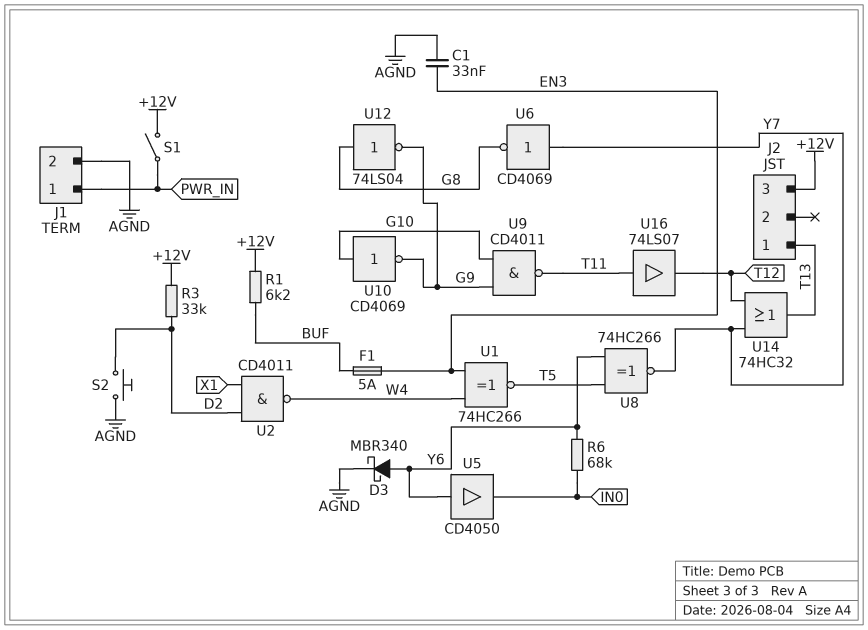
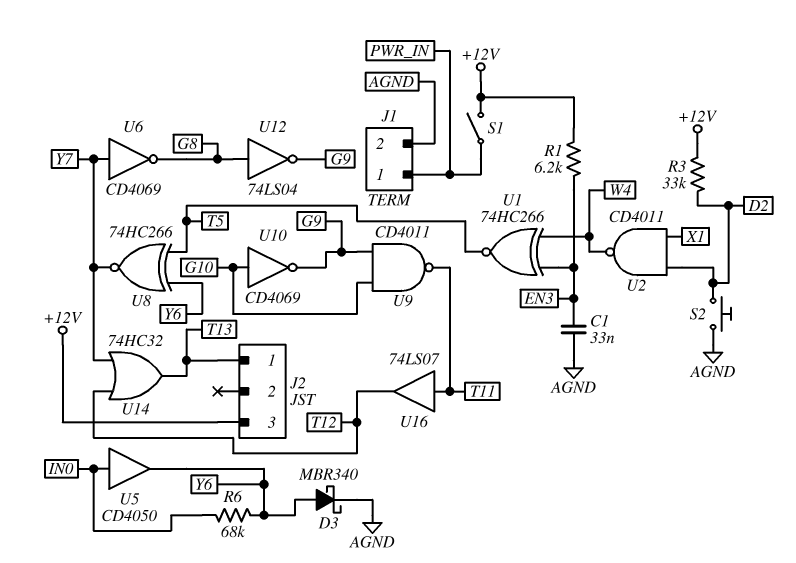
F1: 5A (BUF, EN3) -> none
R1: 6.2k (+12V, BUF) -> 6.2k (+12V, EN3)
U5: buffer CD4050 (in Y6, out IN0) -> buffer CD4050 (in IN0, out Y6)

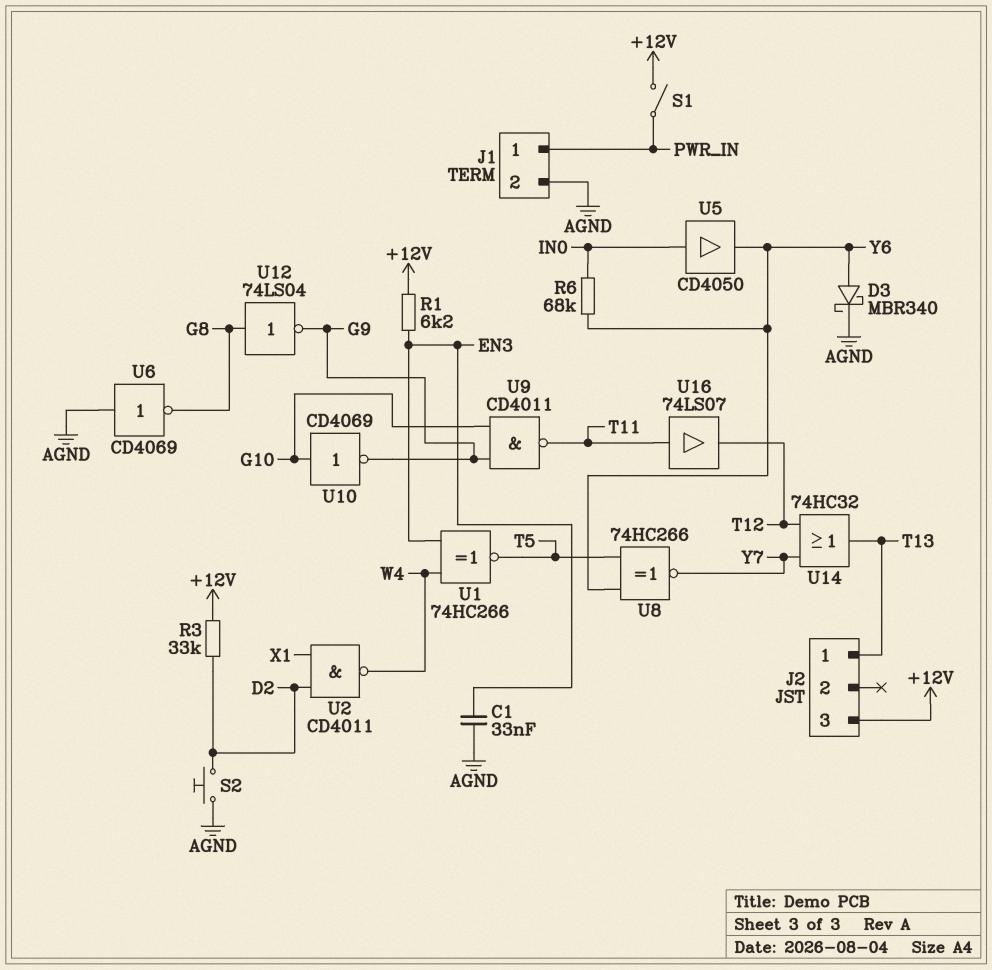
U6: NOT CD4069 (in Y7, out G8) -> NOT CD4069 (in AGND, out G8)

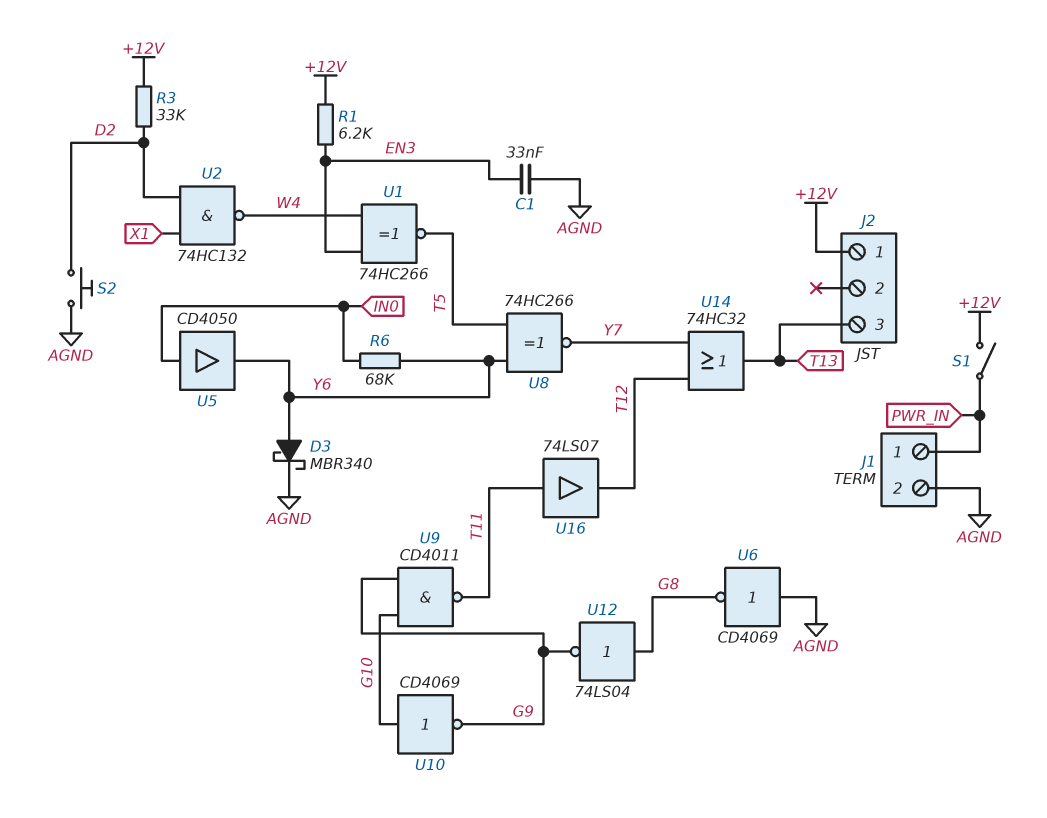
J2 pin 1: T13 -> +12V
J2 pin 3: +12V -> T13
U2: NAND CD4011 (in D2, in X1, out W4) -> NAND 74HC132 (in D2, in X1, out W4)

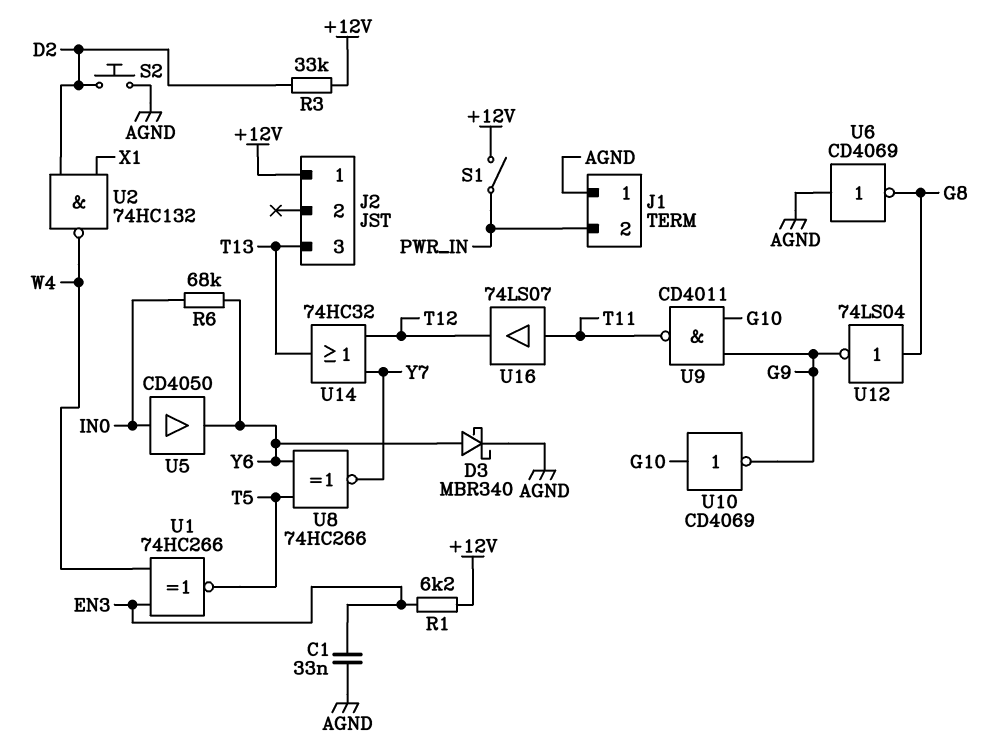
J1 pin 1: PWR_IN -> AGND
J1 pin 2: AGND -> PWR_IN

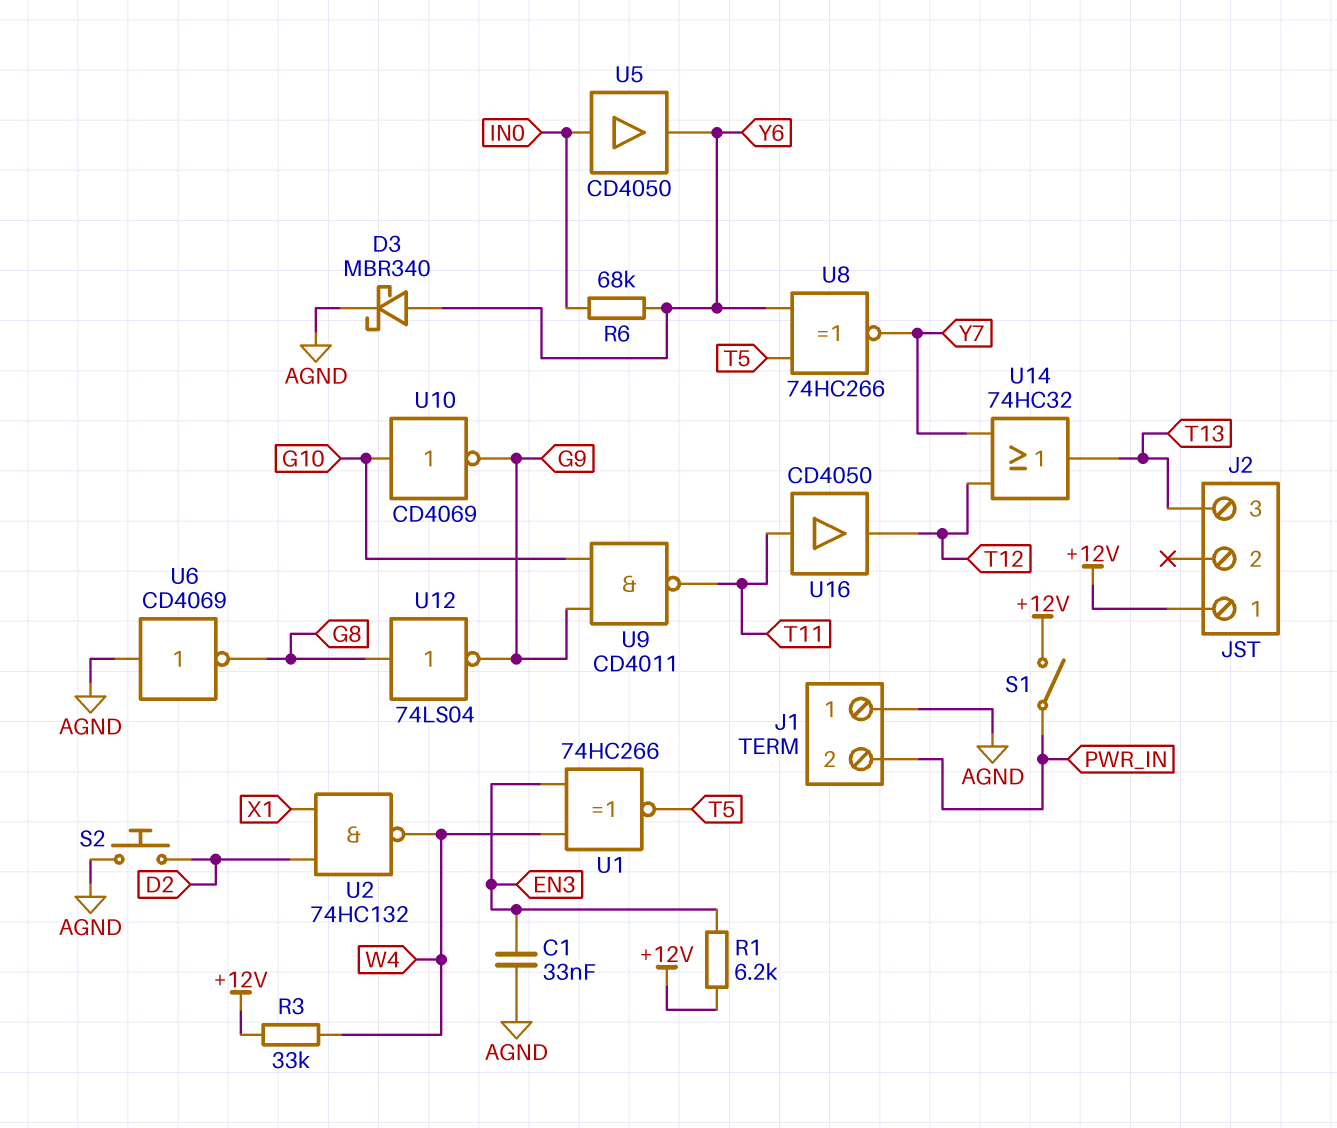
R3: 33k (+12V, D2) -> 33k (+12V, W4)
U16: buffer 74LS07 (in T11, out T12) -> buffer CD4050 (in T11, out T12)

